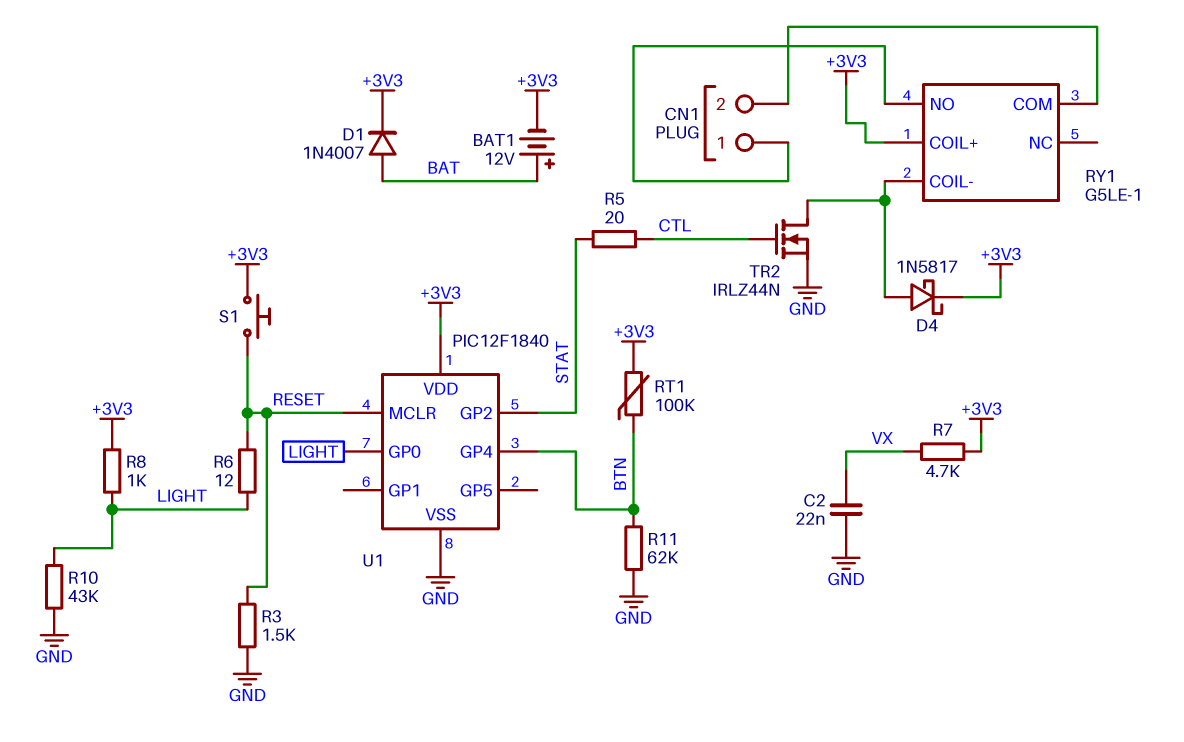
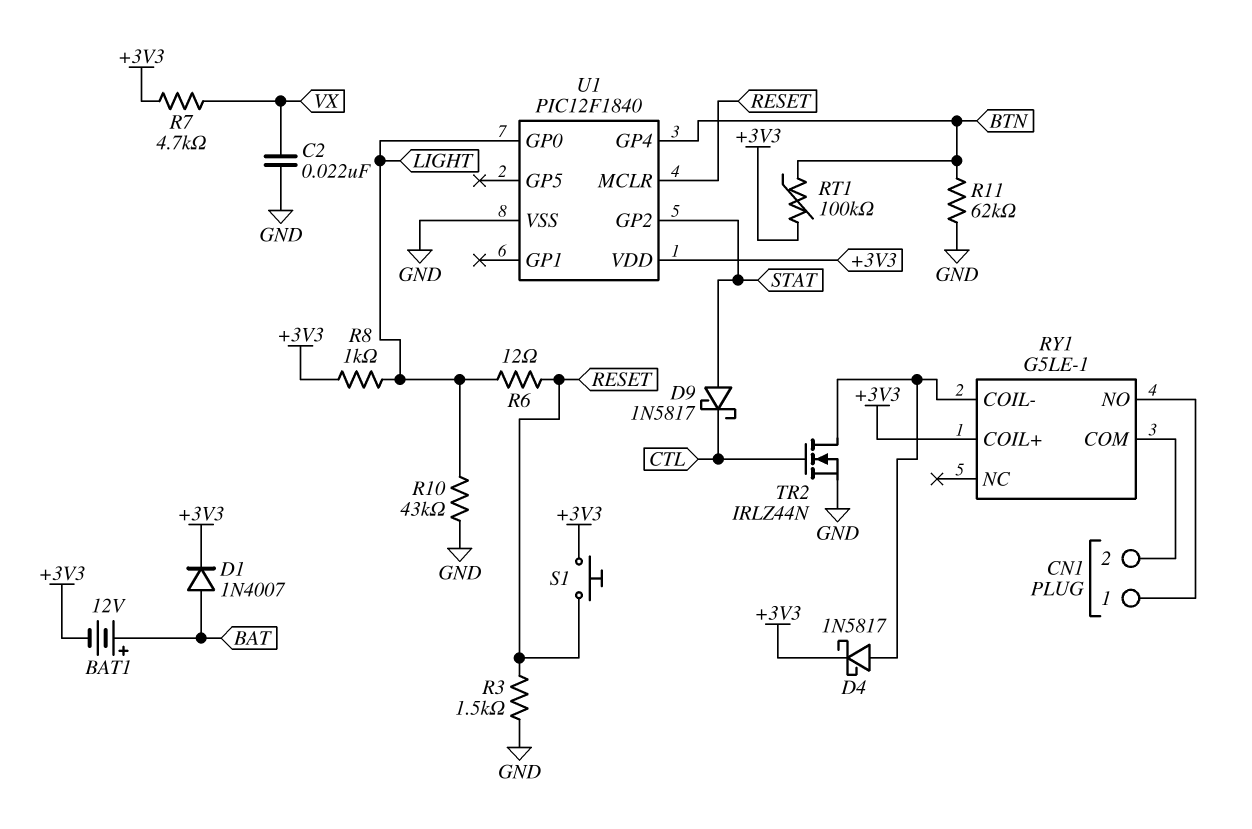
D9: none -> schottky 1N5817 (A STAT, K CTL)
R5: 20 (CTL, STAT) -> none

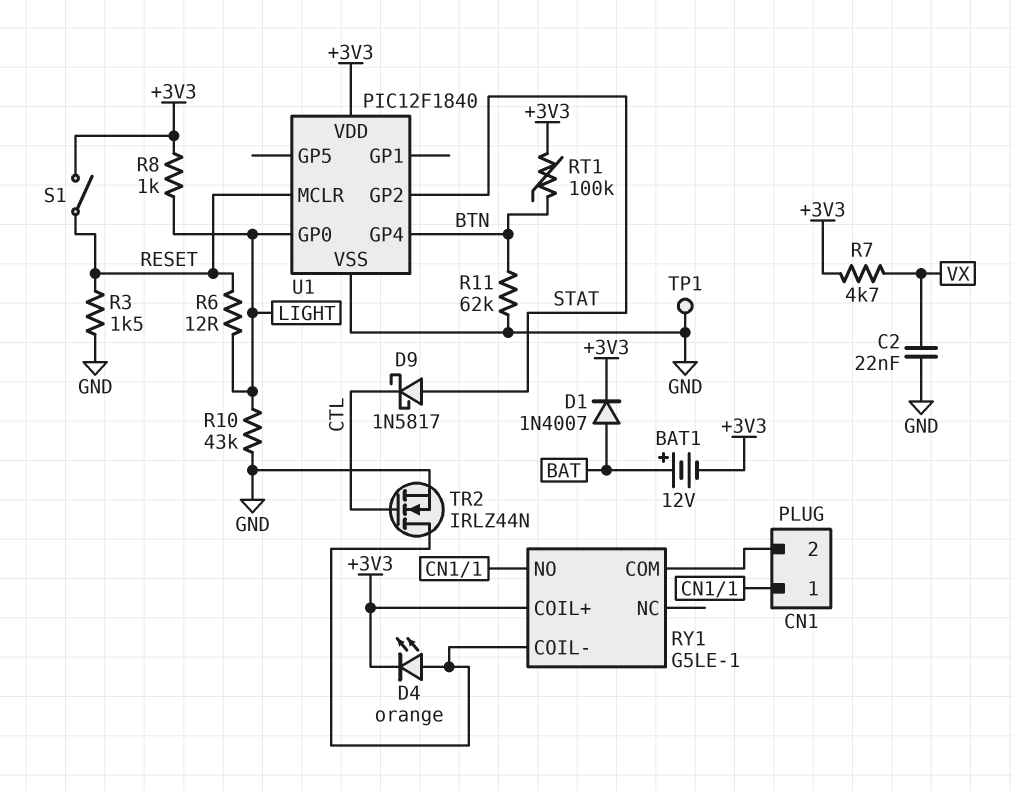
D4: schottky 1N5817 (A RY1/COIL-, K +3V3) -> LED orange (A RY1/COIL-, K +3V3)
S1: button (+3V3, RESET) -> switch (+3V3, RESET)
TP1: none -> test point (GND)

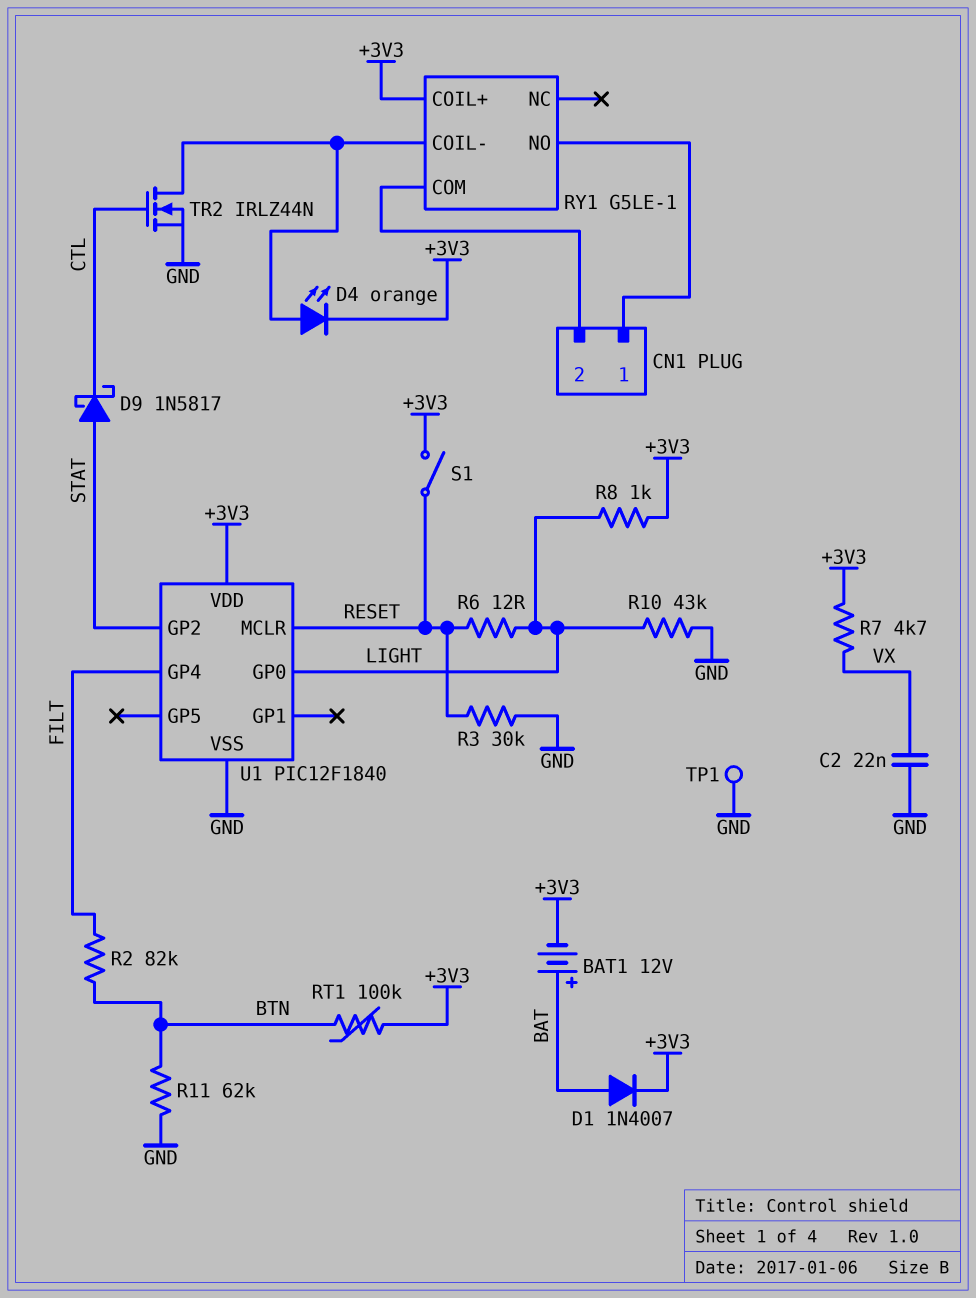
R2: none -> 82k (BTN, FILT)
R3: 1.5k (GND, RESET) -> 30k (GND, RESET)
U1 pin GP4: BTN -> FILT

